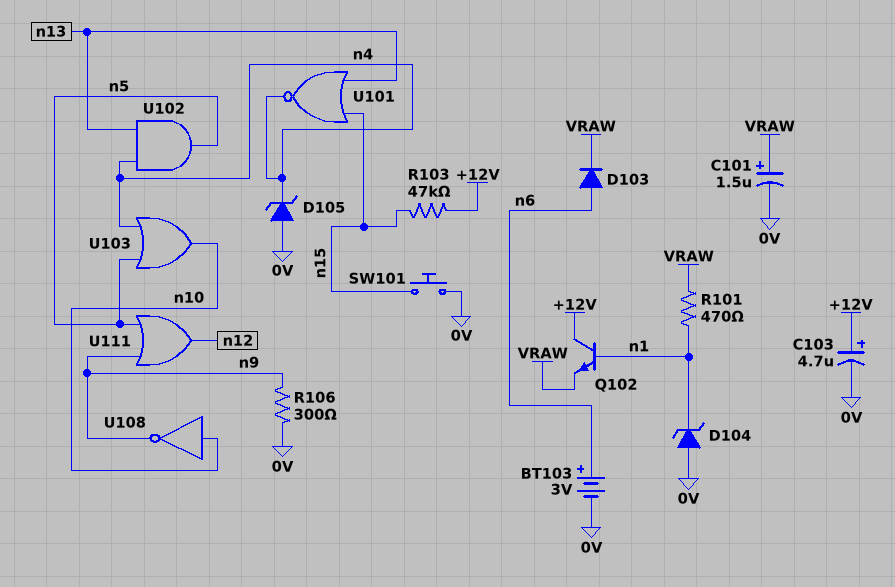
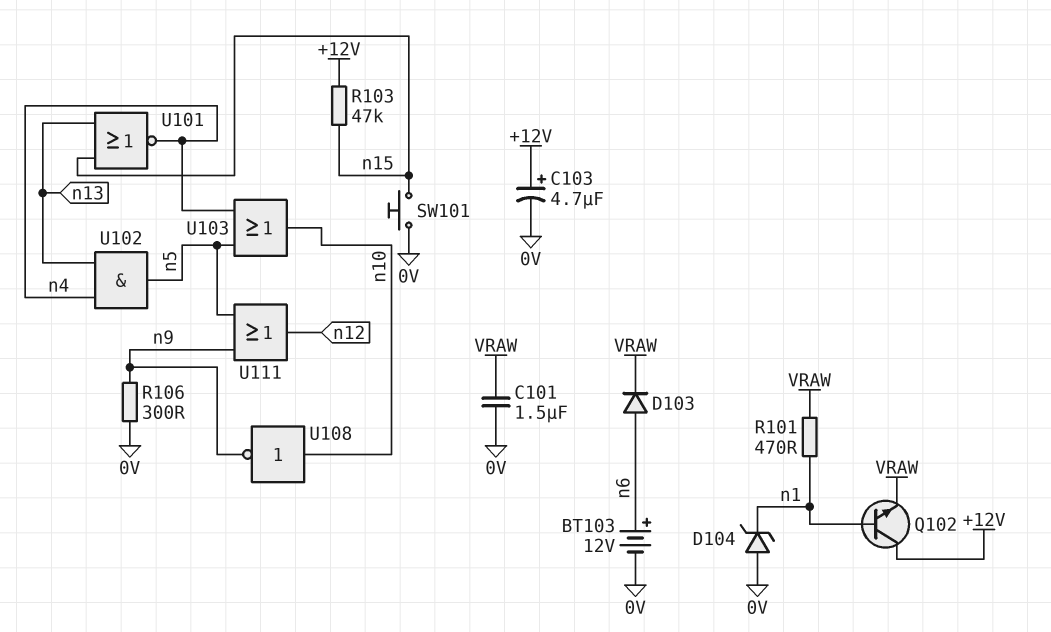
BT103: 3V (plus n6, minus 0V) -> 12V (plus n6, minus 0V)
C101: 1.5uF (plus VRAW, minus 0V) -> 1.5uF (0V, VRAW)
D105: zener (A 0V, K n4) -> none

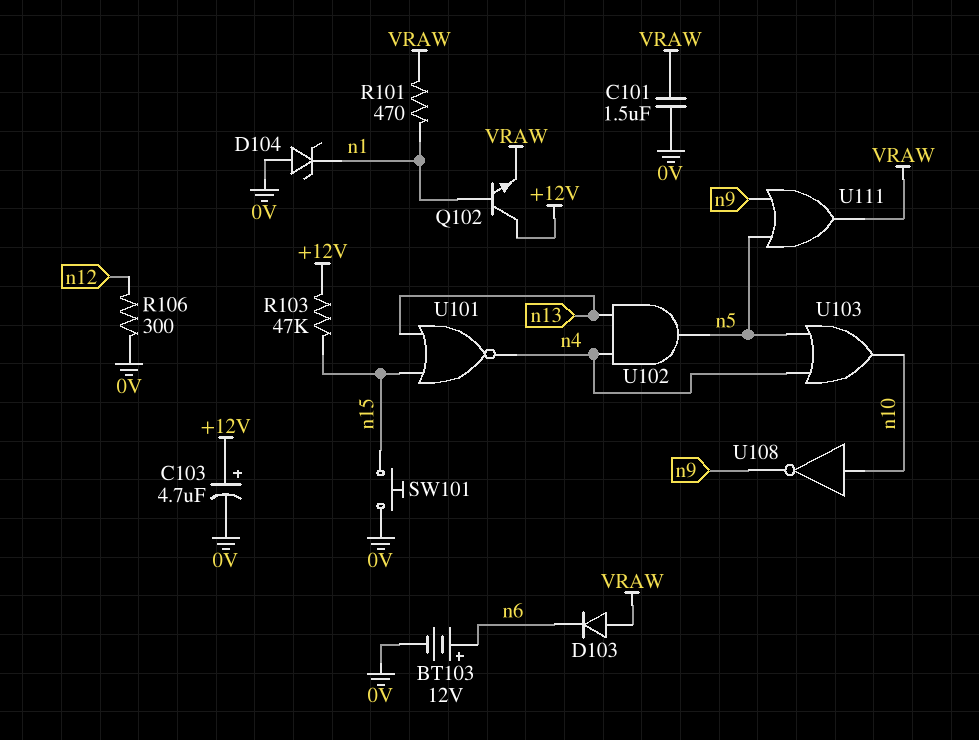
D103: diode (A n6, K VRAW) -> diode (A VRAW, K n6)
R106: 300 (0V, n9) -> 300 (0V, n12)
U111: OR (in n5, in n9, out n12) -> OR (in n5, in n9, out VRAW)

